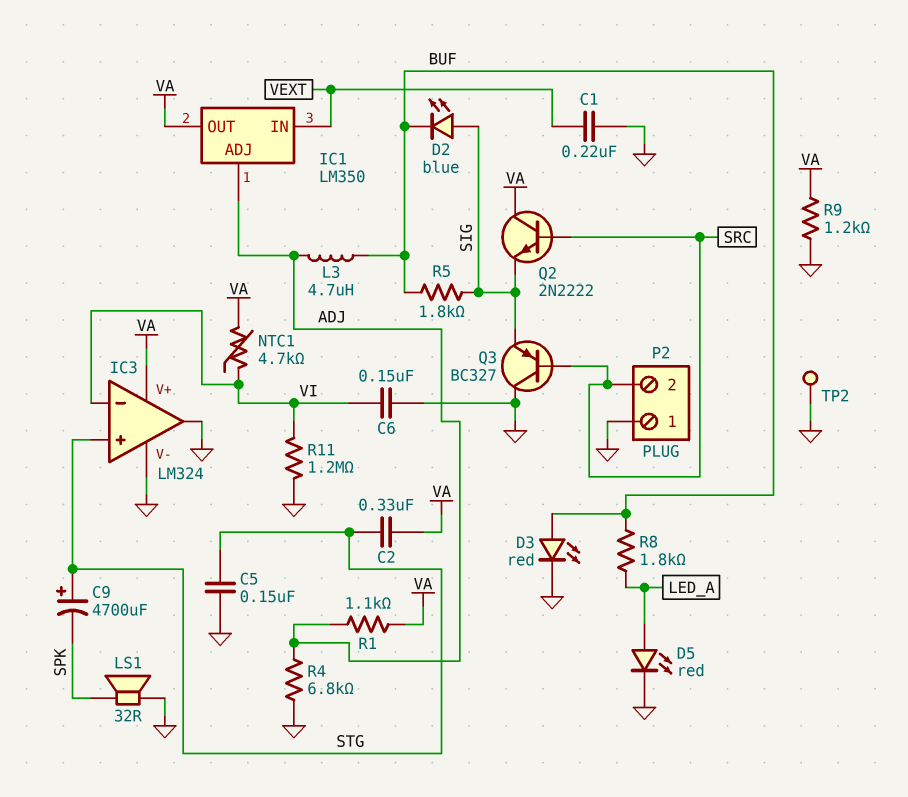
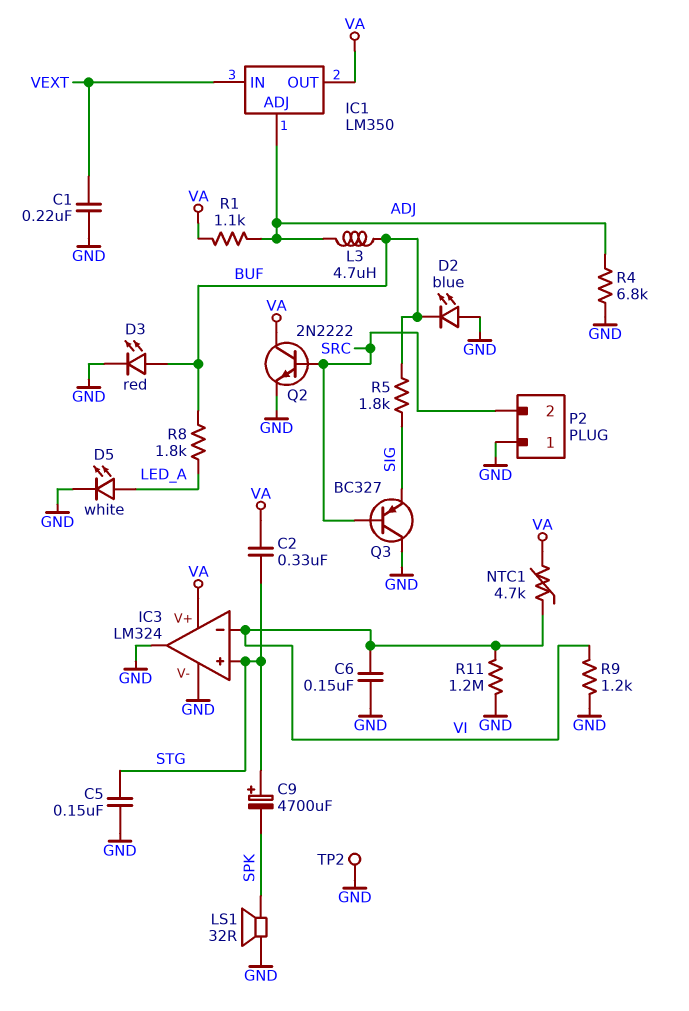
D2: LED blue (A SIG, K BUF) -> LED blue (A GND, K BUF)
D5: LED red (A LED_A, K GND) -> LED white (A LED_A, K GND)
Q2: NPN 2N2222 (B SRC, C VA, E SIG) -> NPN 2N2222 (B SRC, C VA, E GND)
R9: 1.2k (GND, VA) -> 1.2k (GND, VI)

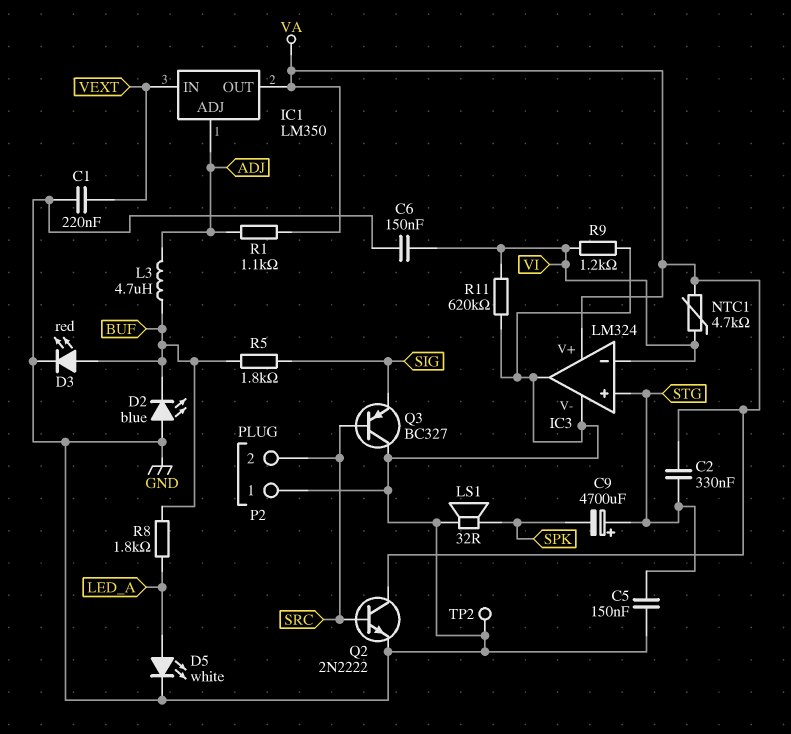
R4: 6.8k (ADJ, GND) -> none
R11: 1.2M (GND, VI) -> 620k (GND, VI)

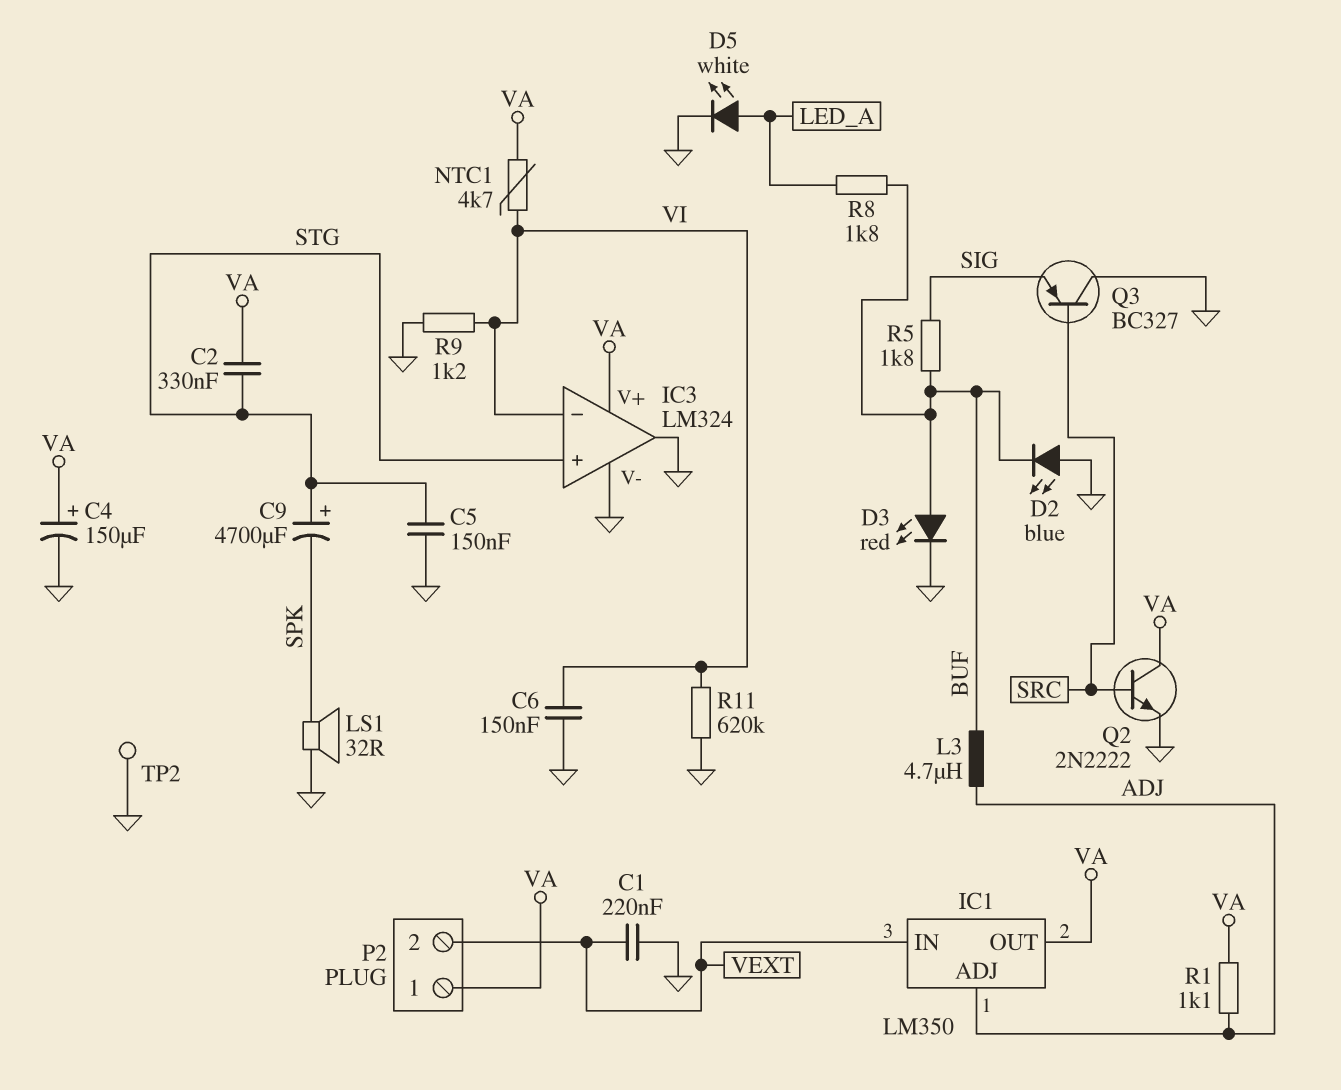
C4: none -> 150uF (plus VA, minus GND)
P2 pin 1: GND -> VA
P2 pin 2: SRC -> VEXT

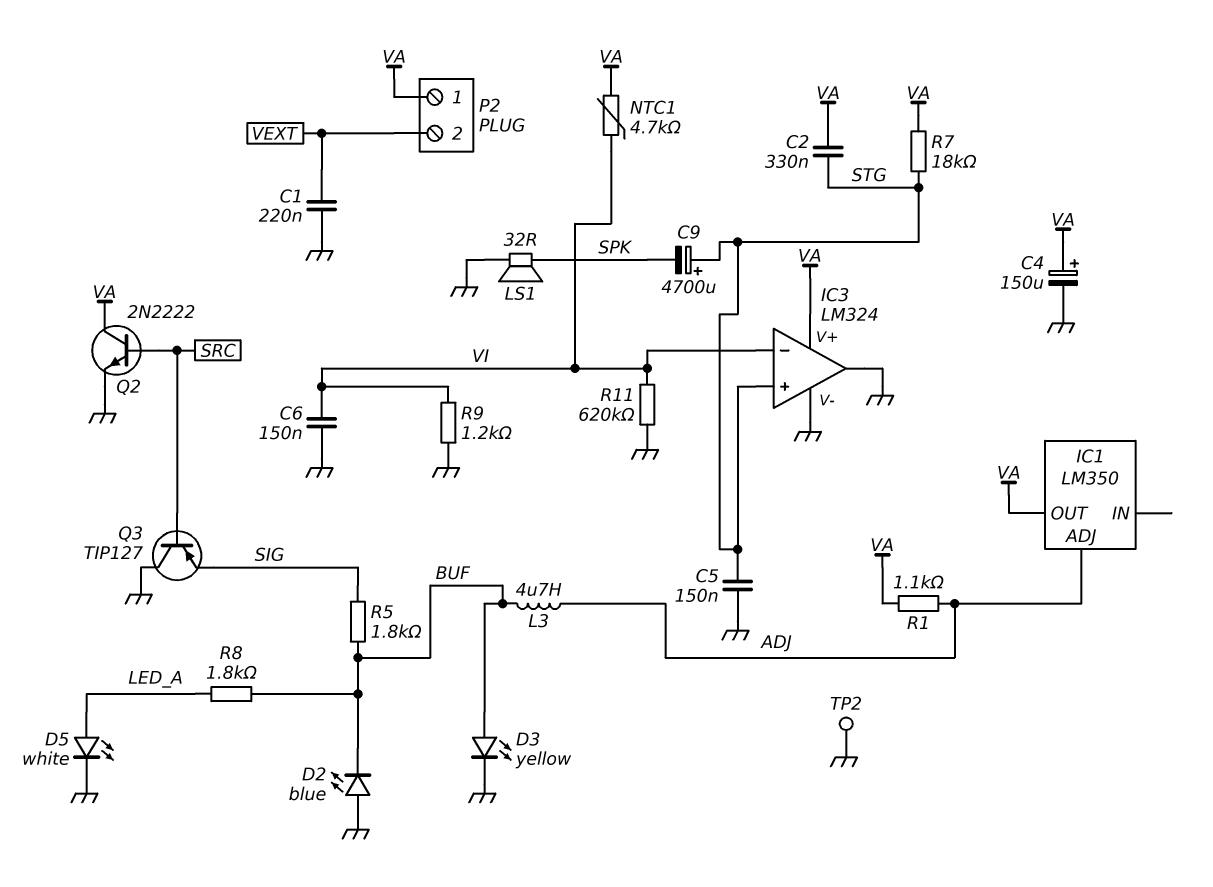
D3: LED red (A BUF, K GND) -> LED yellow (A BUF, K GND)
IC1 pin IN: VEXT -> none
Q3: PNP BC327 (B SRC, C GND, E SIG) -> PNP TIP127 (B SRC, C GND, E SIG)
R7: none -> 18k (STG, VA)

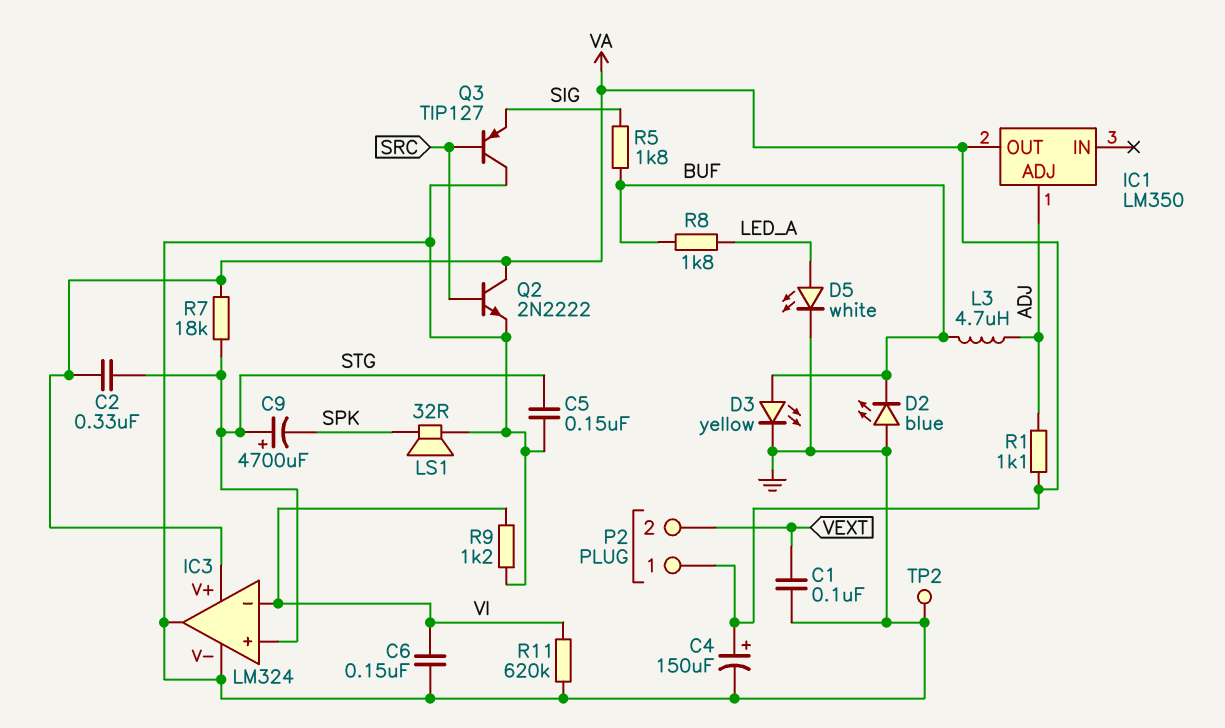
C1: 220nF (GND, VEXT) -> 100nF (GND, VEXT)
NTC1: 4.7k (VA, VI) -> none

